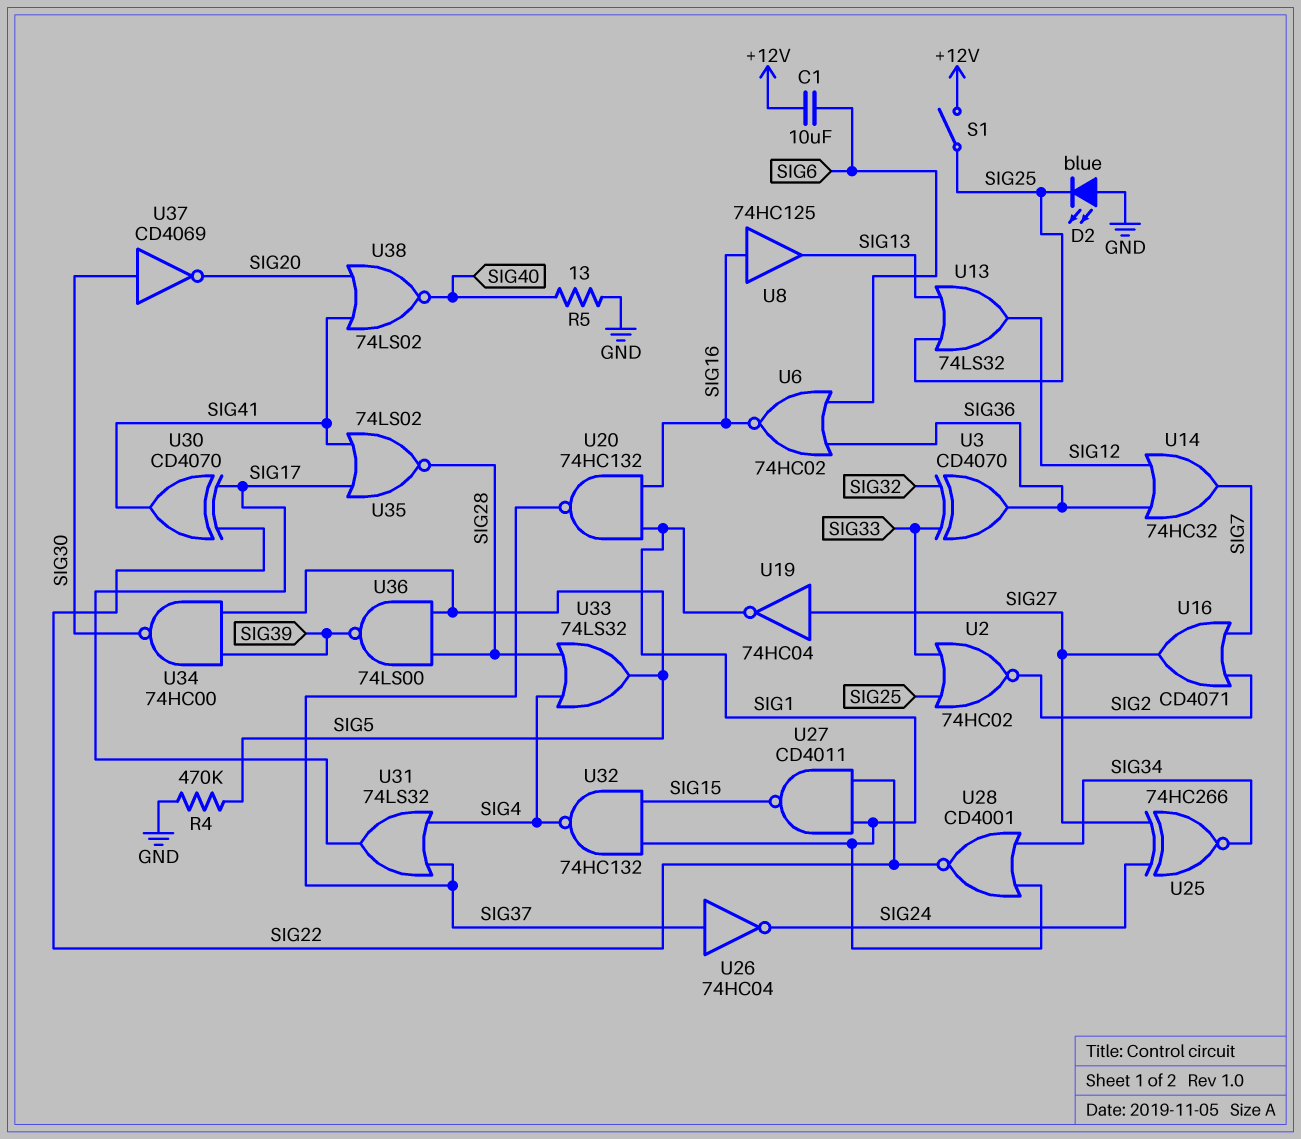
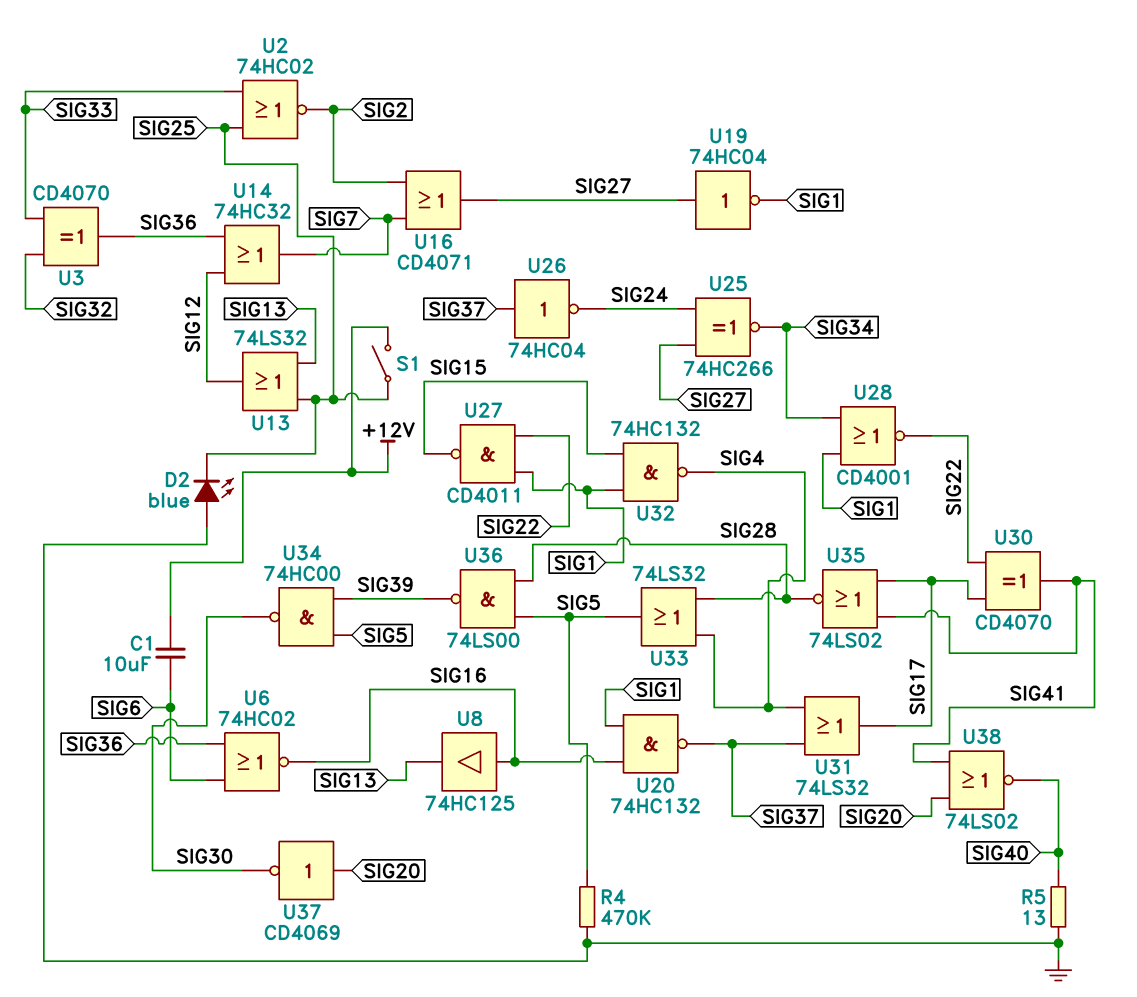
U37: NOT CD4069 (in SIG30, out SIG20) -> NOT CD4069 (in SIG20, out SIG30)

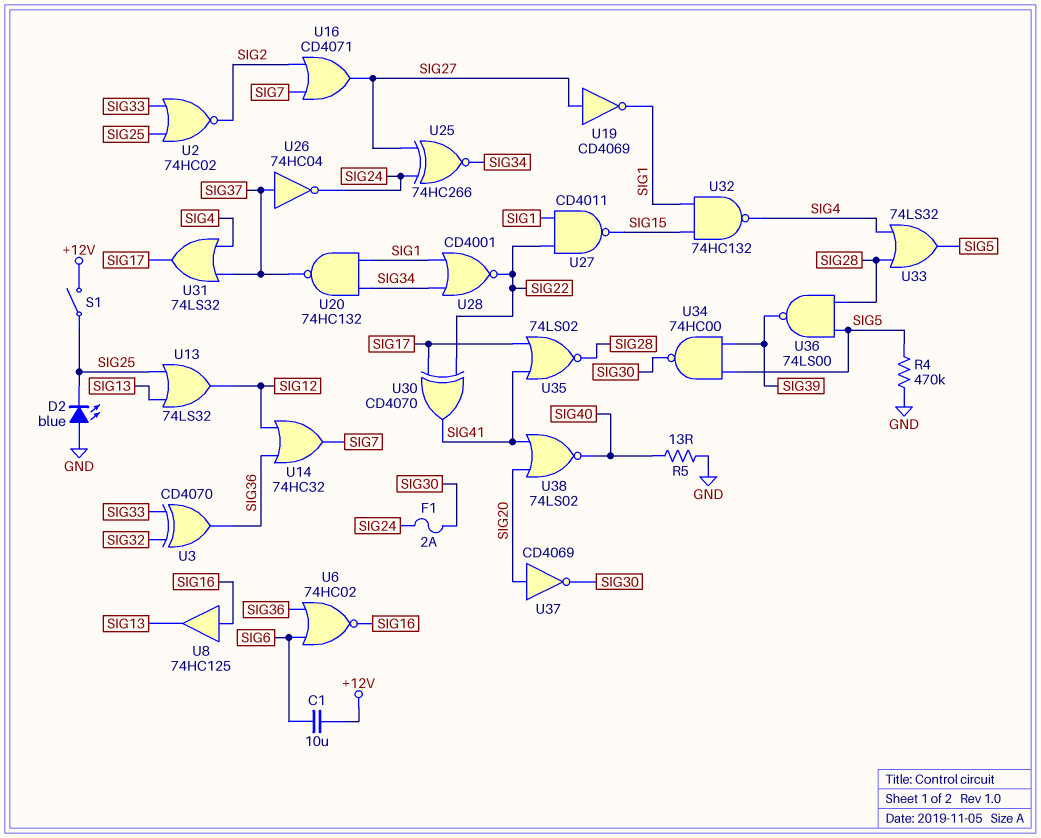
F1: none -> 2A (SIG24, SIG30)
U19: NOT 74HC04 (in SIG27, out SIG1) -> NOT CD4069 (in SIG27, out SIG1)
U20: NAND 74HC132 (in SIG1, in SIG16, out SIG37) -> NAND 74HC132 (in SIG1, in SIG34, out SIG37)

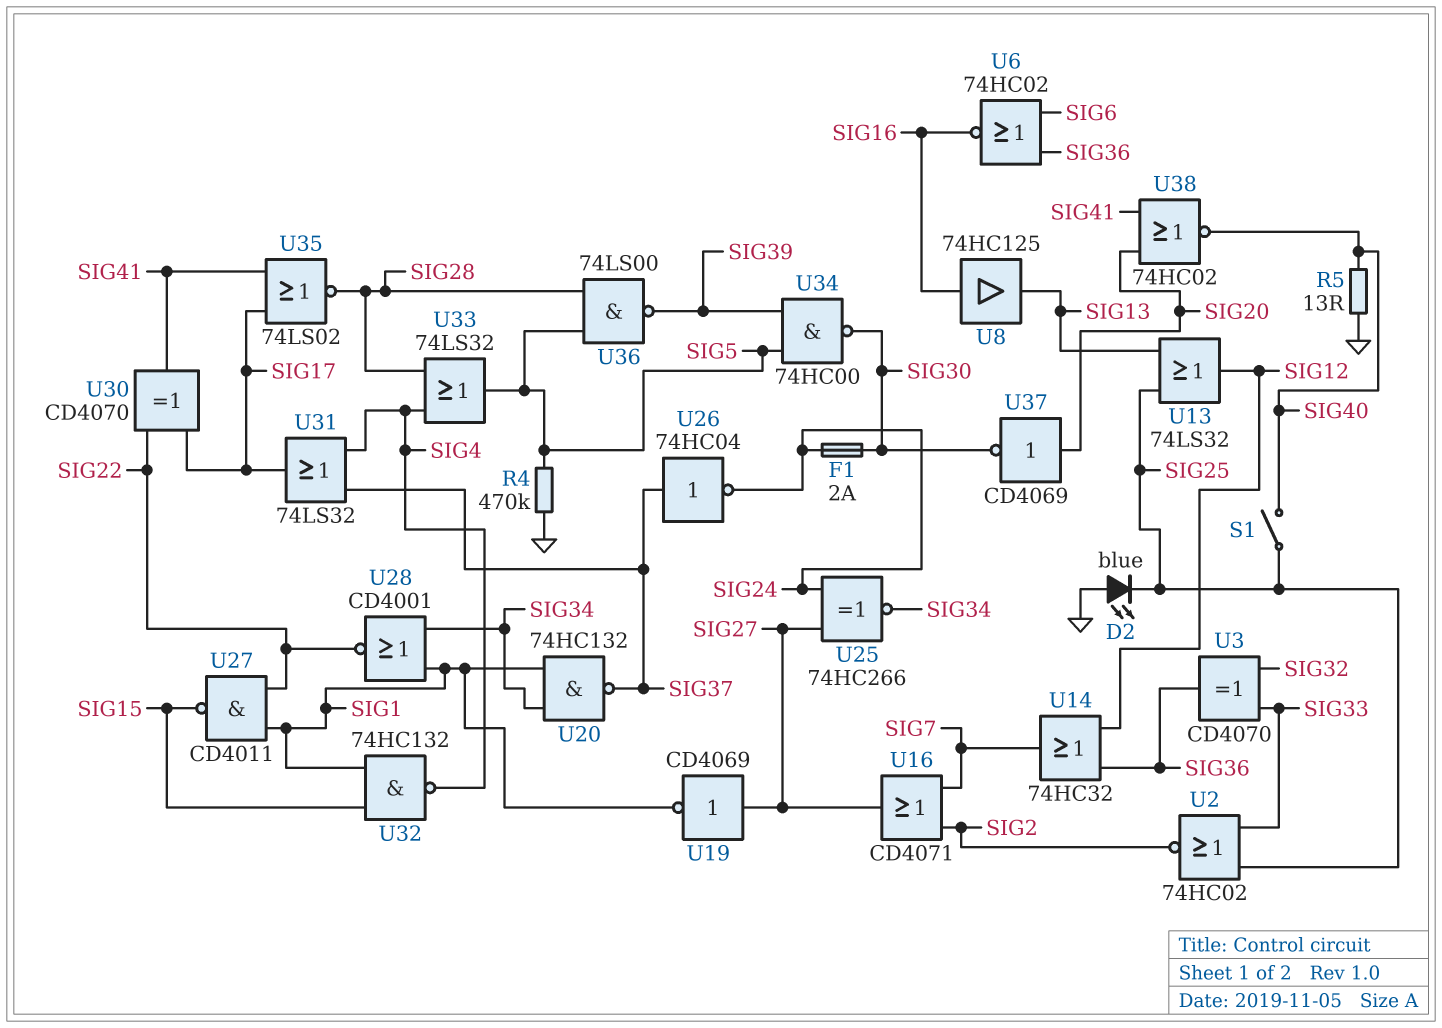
C1: 10uF (+12V, SIG6) -> none
S1: switch (+12V, SIG25) -> switch (SIG25, SIG40)
U38: NOR 74LS02 (in SIG20, in SIG41, out SIG40) -> NOR 74HC02 (in SIG20, in SIG41, out SIG40)

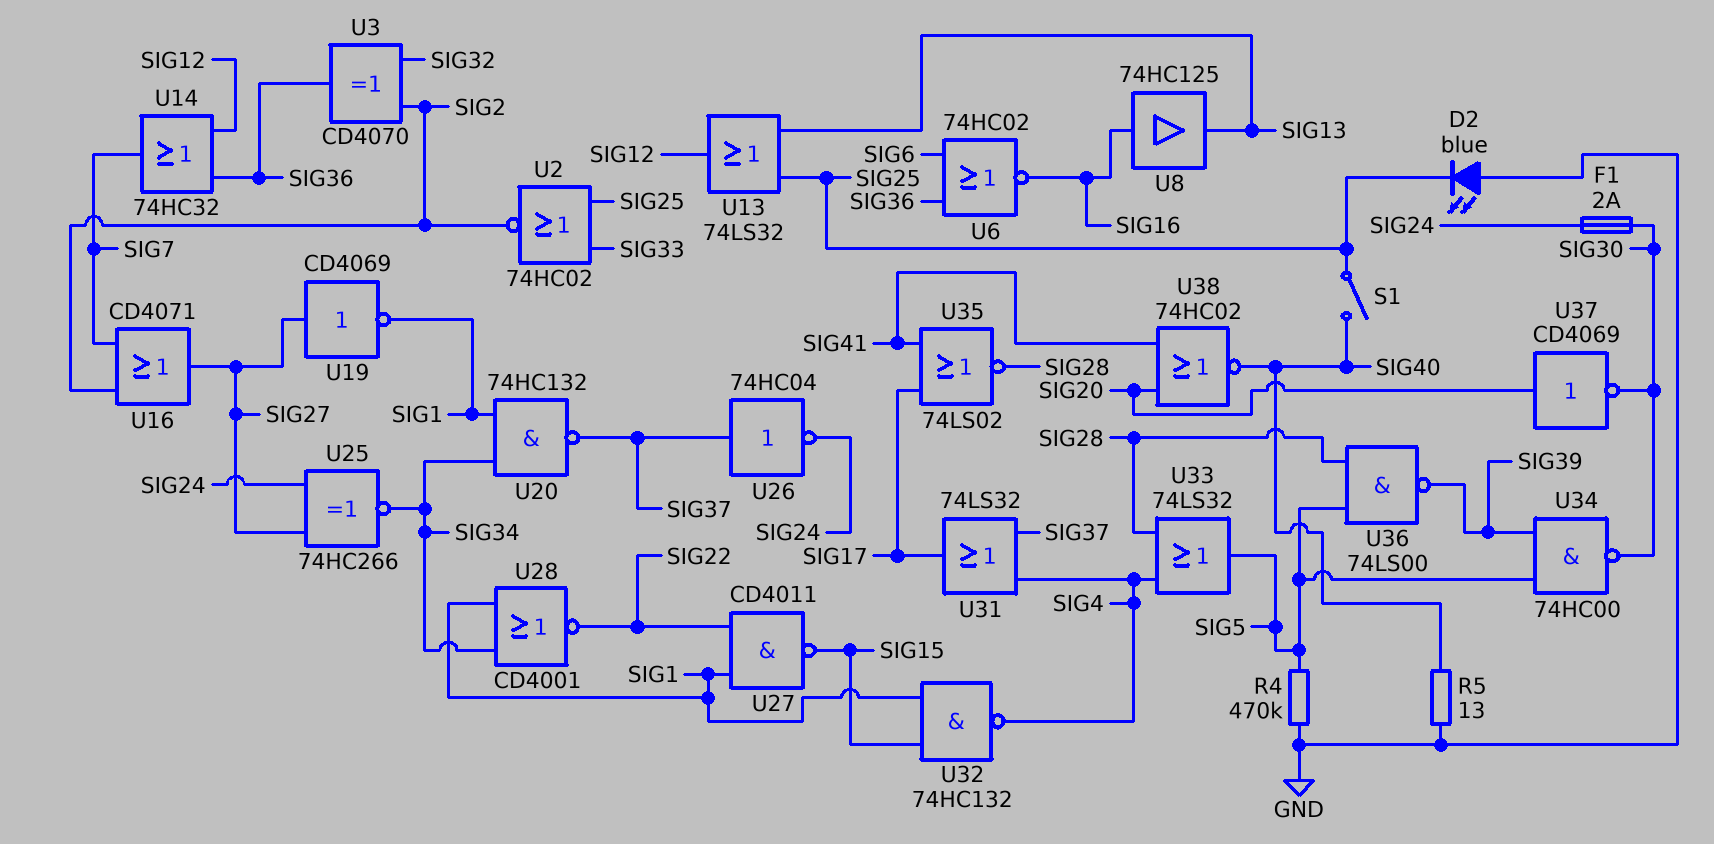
U3: XOR CD4070 (in SIG32, in SIG33, out SIG36) -> XOR CD4070 (in SIG2, in SIG32, out SIG36)
U30: XOR CD4070 (in SIG17, in SIG22, out SIG41) -> none

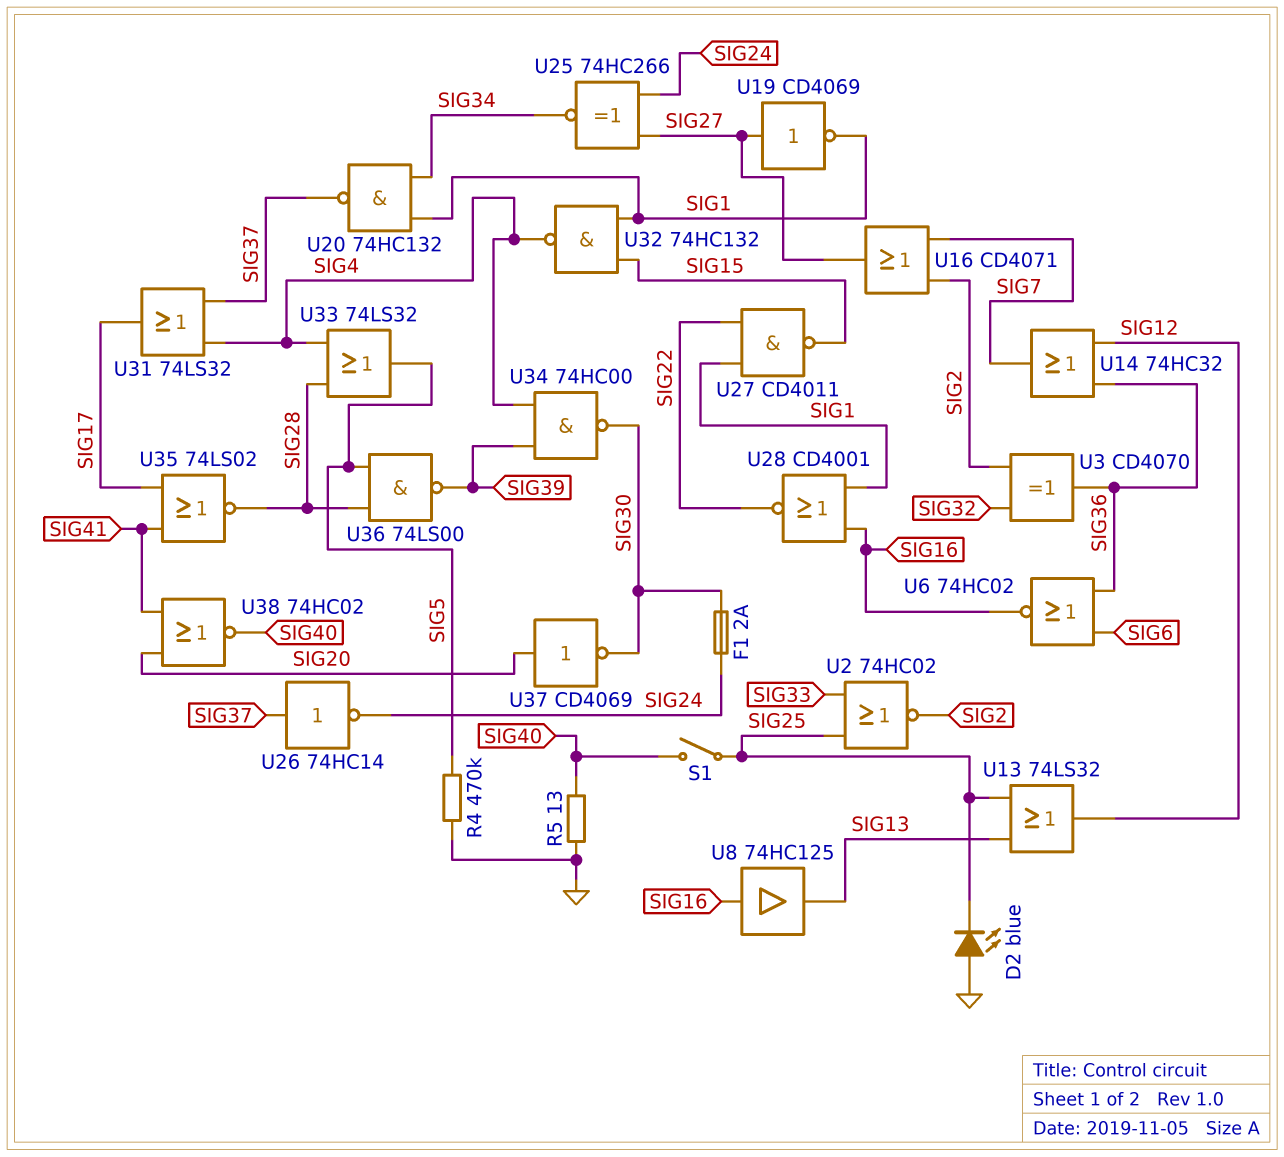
U26: NOT 74HC04 (in SIG37, out SIG24) -> NOT 74HC14 (in SIG37, out SIG24)
U28: NOR CD4001 (in SIG1, in SIG34, out SIG22) -> NOR CD4001 (in SIG1, in SIG16, out SIG22)
U34: NAND 74HC00 (in SIG5, in SIG39, out SIG30) -> NAND 74HC00 (in SIG4, in SIG39, out SIG30)

